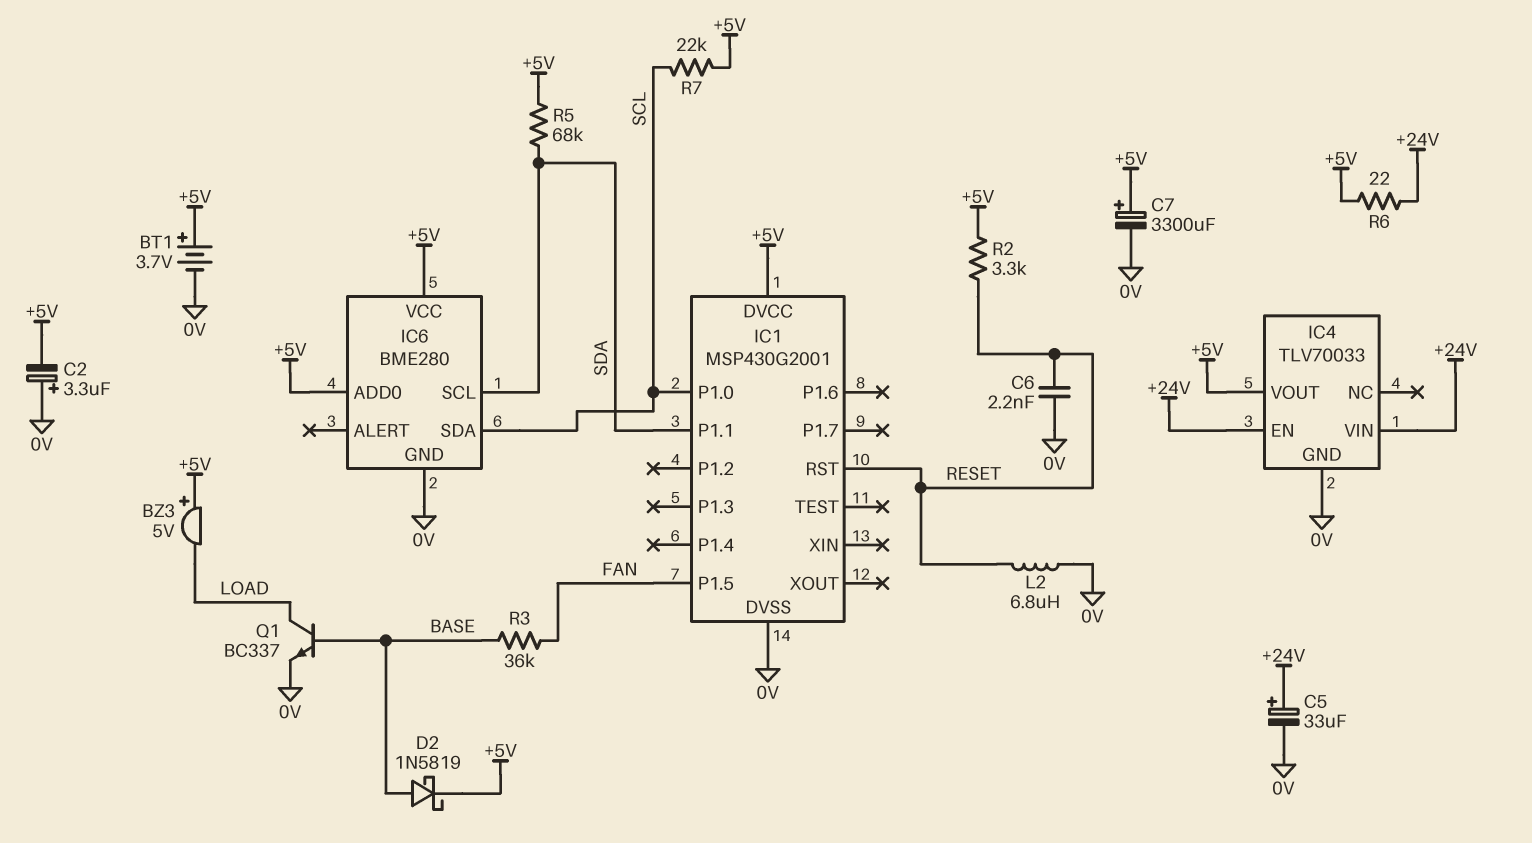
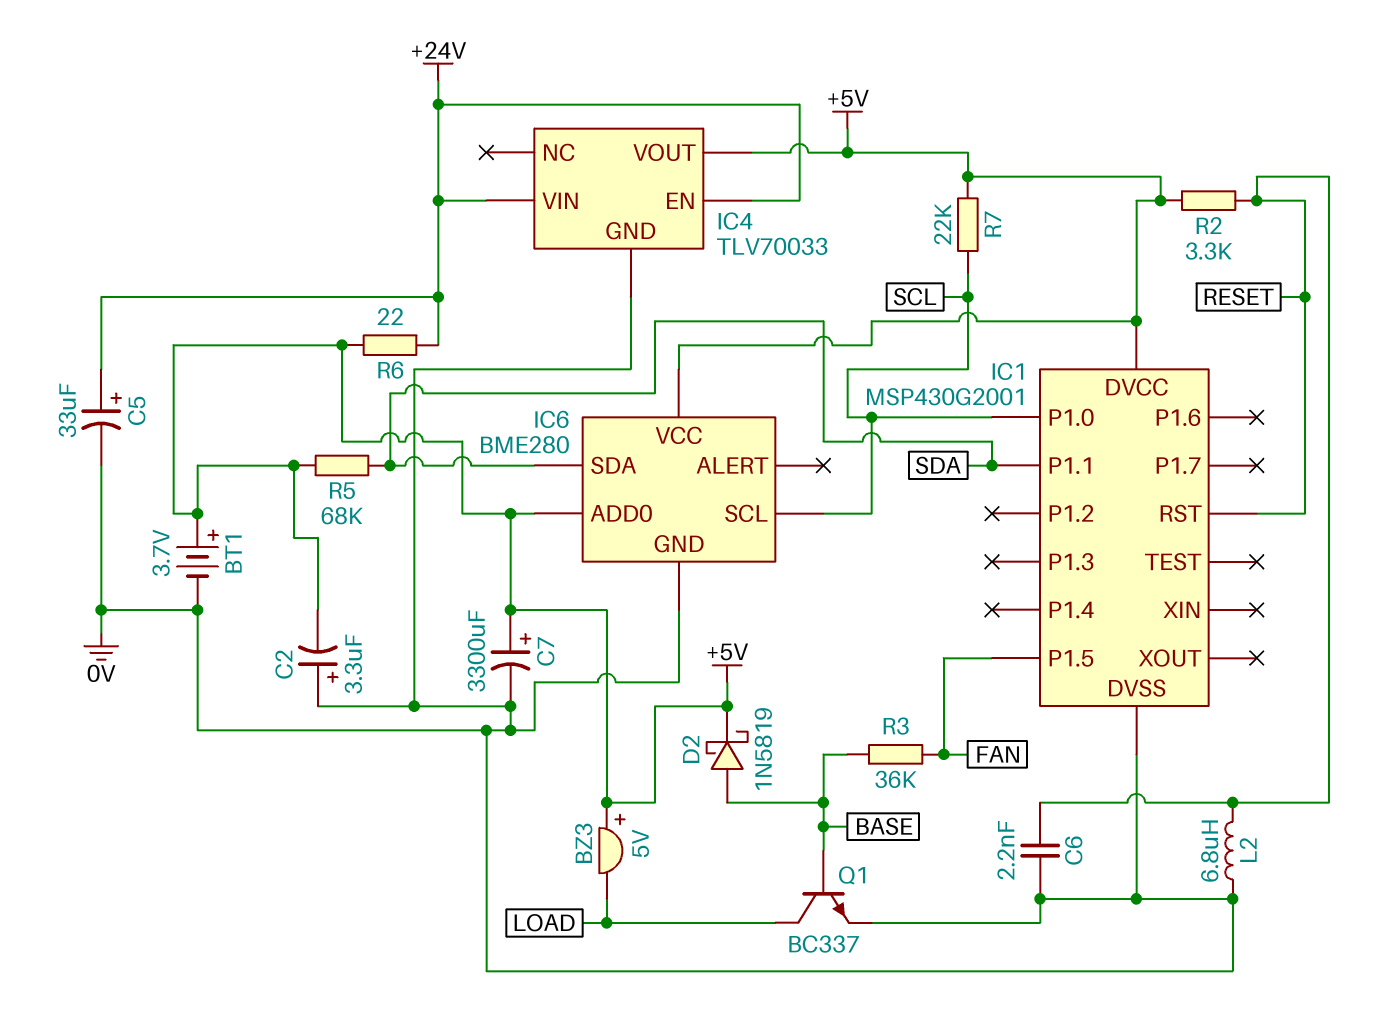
IC6 pin SCL: SDA -> SCL
IC6 pin SDA: SCL -> SDA

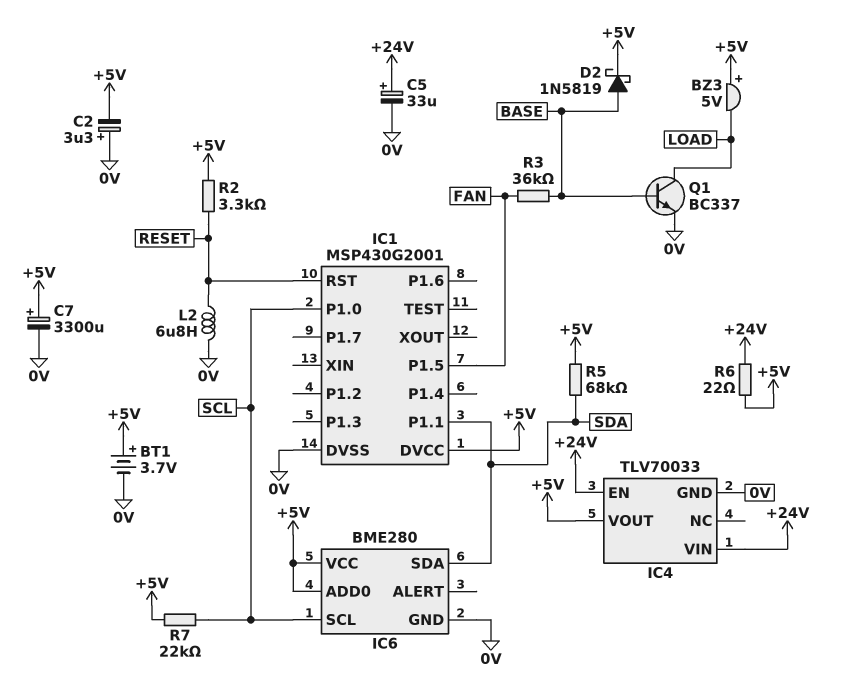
C6: 2.2nF (0V, RESET) -> none

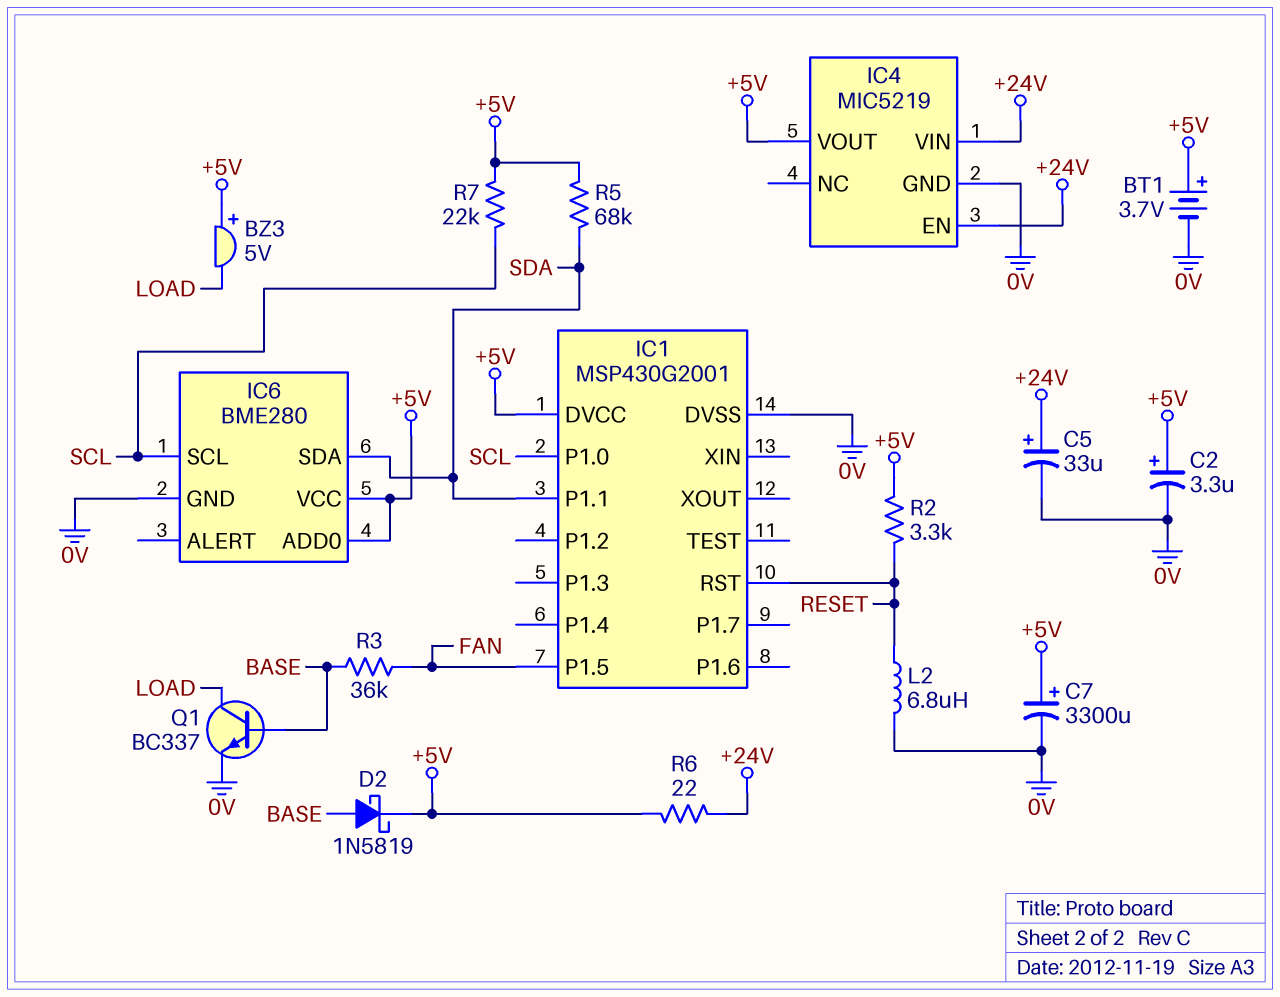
C2: 3.3uF (plus 0V, minus +5V) -> 3.3uF (plus +5V, minus 0V)
IC4: TLV70033 -> MIC5219

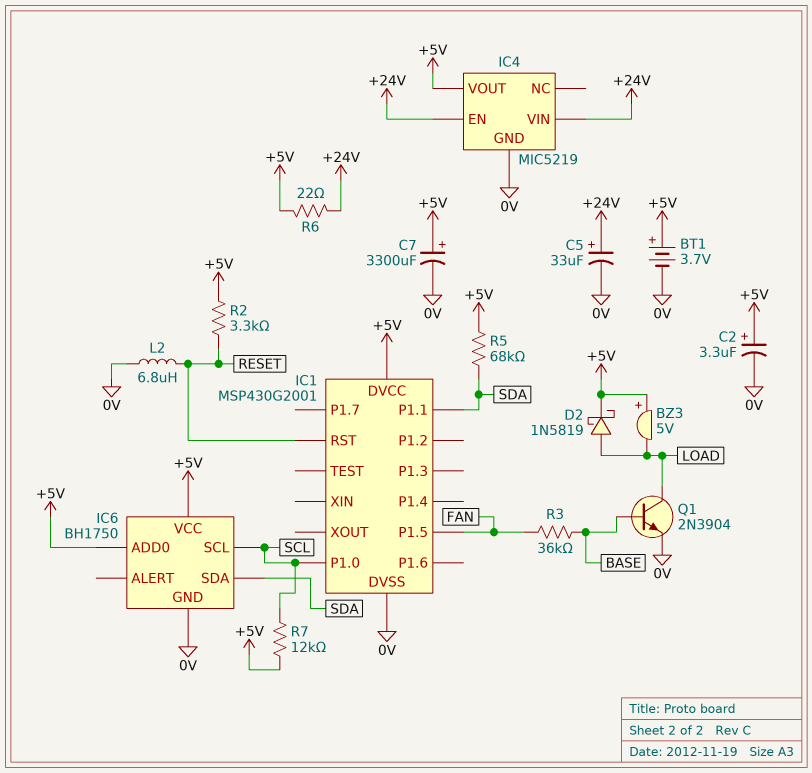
D2: schottky 1N5819 (A BASE, K +5V) -> schottky 1N5819 (A LOAD, K +5V)
IC6: BME280 -> BH1750
Q1: NPN BC337 (B BASE, C LOAD, E 0V) -> NPN 2N3904 (B BASE, C LOAD, E 0V)
R7: 22k (+5V, SCL) -> 12k (+5V, SCL)

